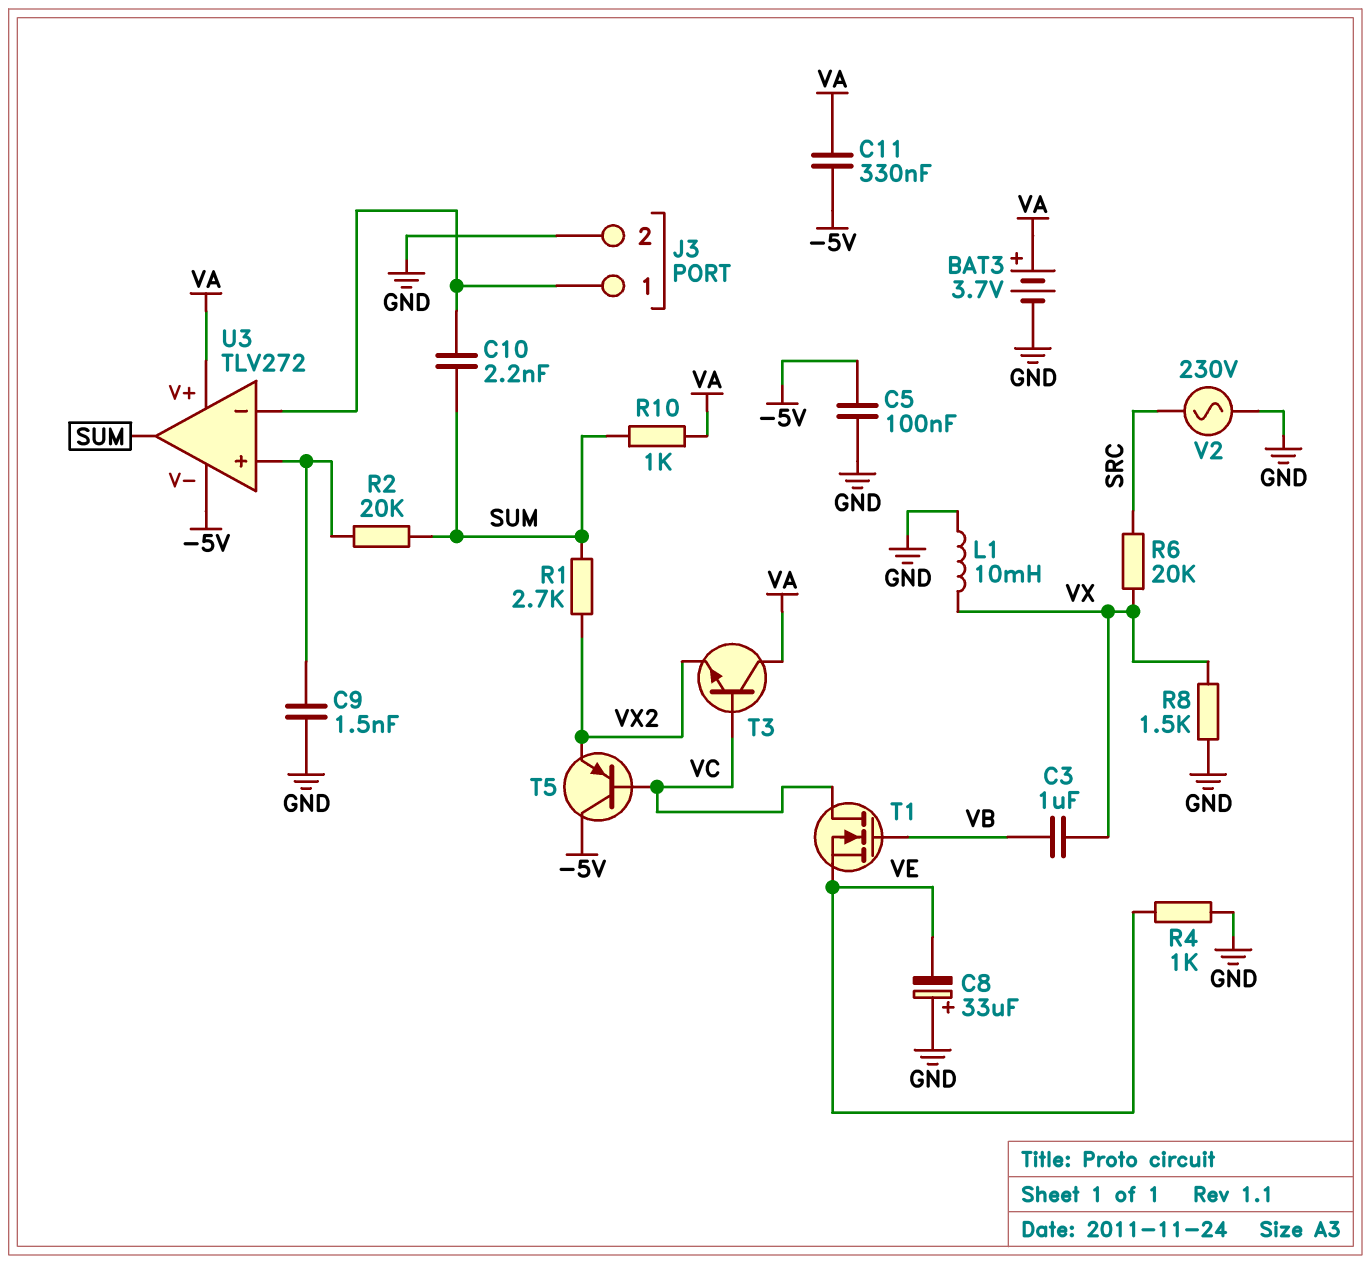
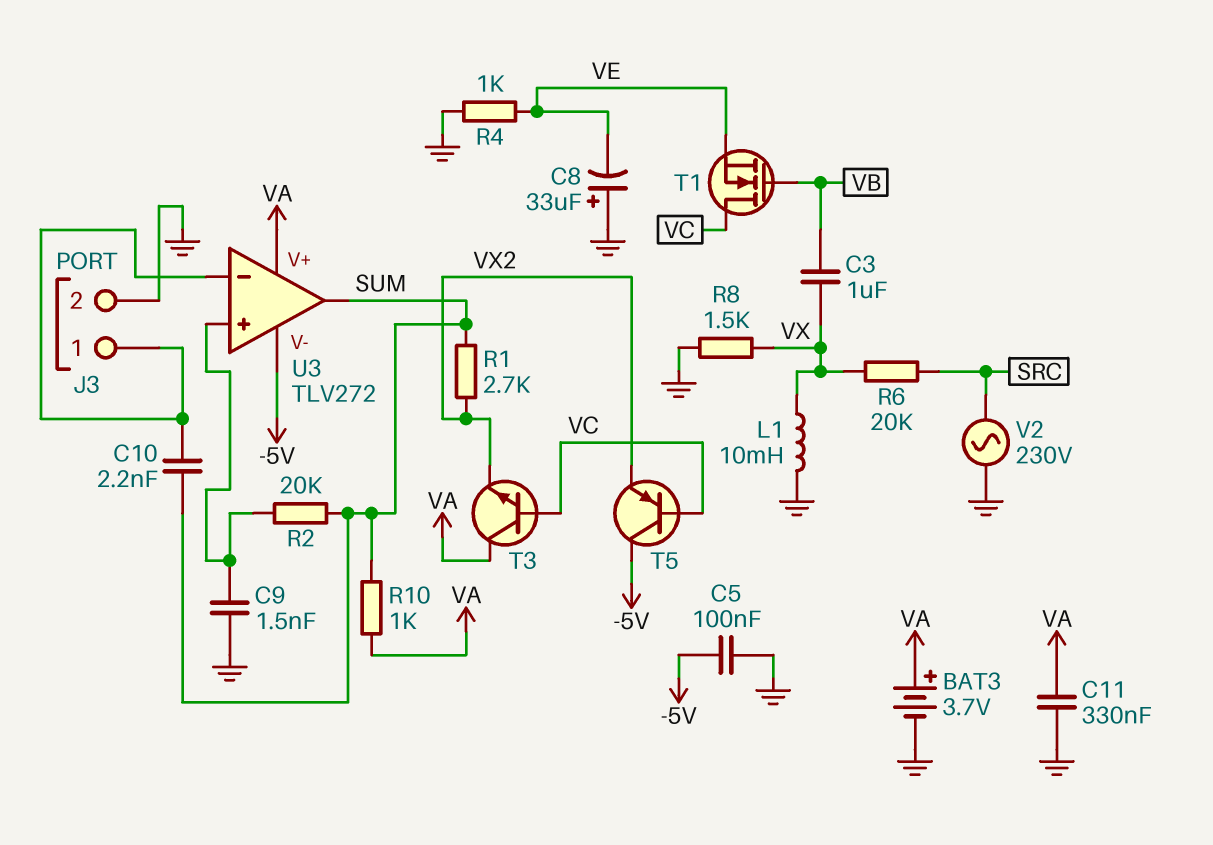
C11: 330nF (-5V, VA) -> 330nF (GND, VA)

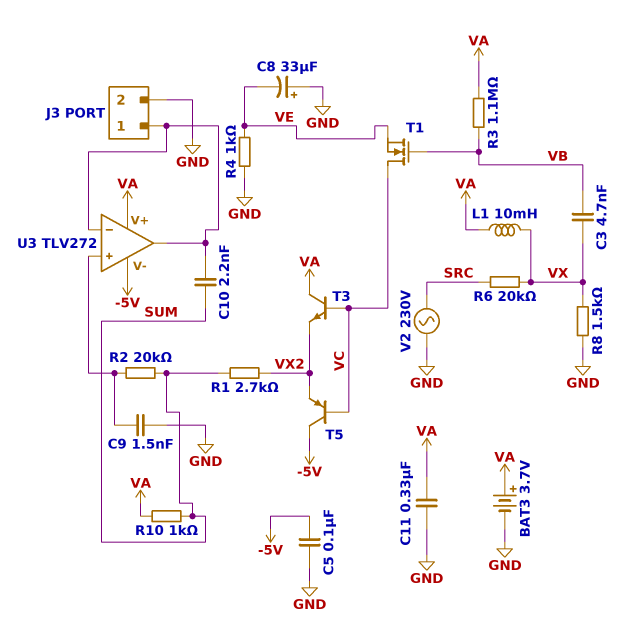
C3: 1uF (VB, VX) -> 4.7nF (VB, VX)
L1: 10mH (GND, VX) -> 10mH (VA, VX)
R3: none -> 1.1M (VA, VB)
U3 pin out: SUM -> J3/1

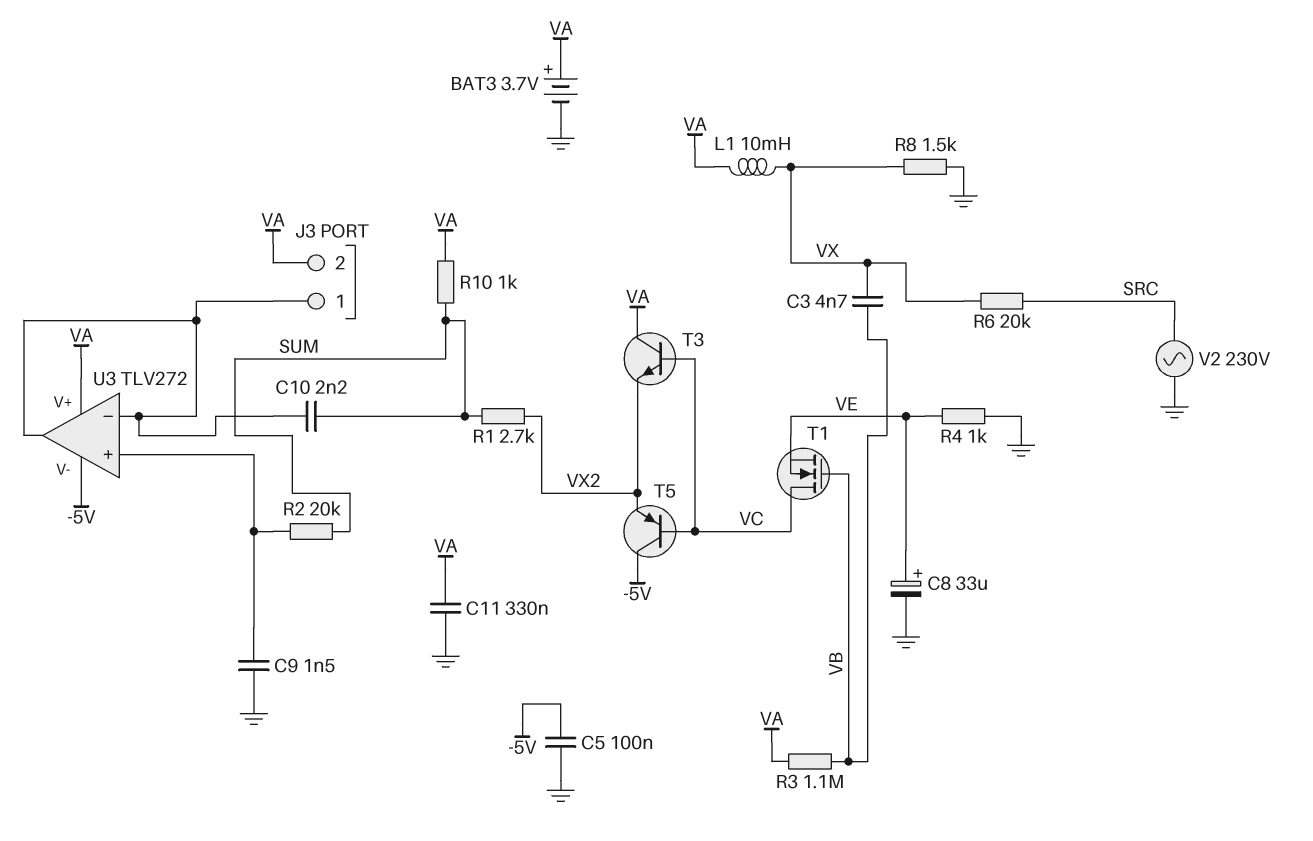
C8: 33uF (plus GND, minus VE) -> 33uF (plus VE, minus GND)
J3 pin 2: GND -> VA

